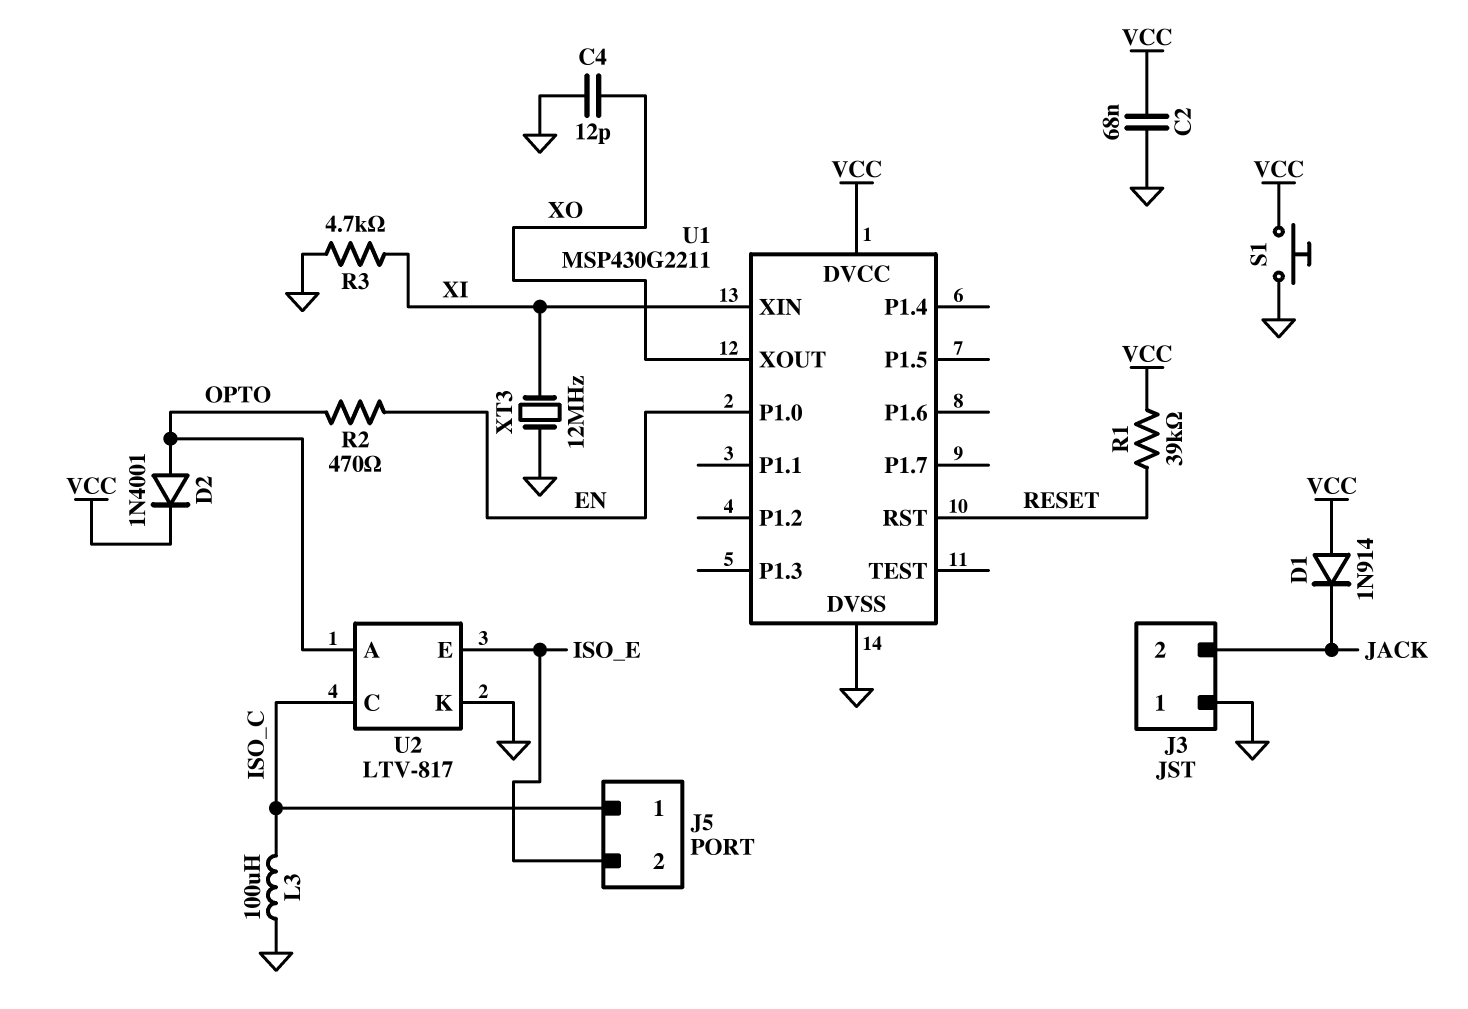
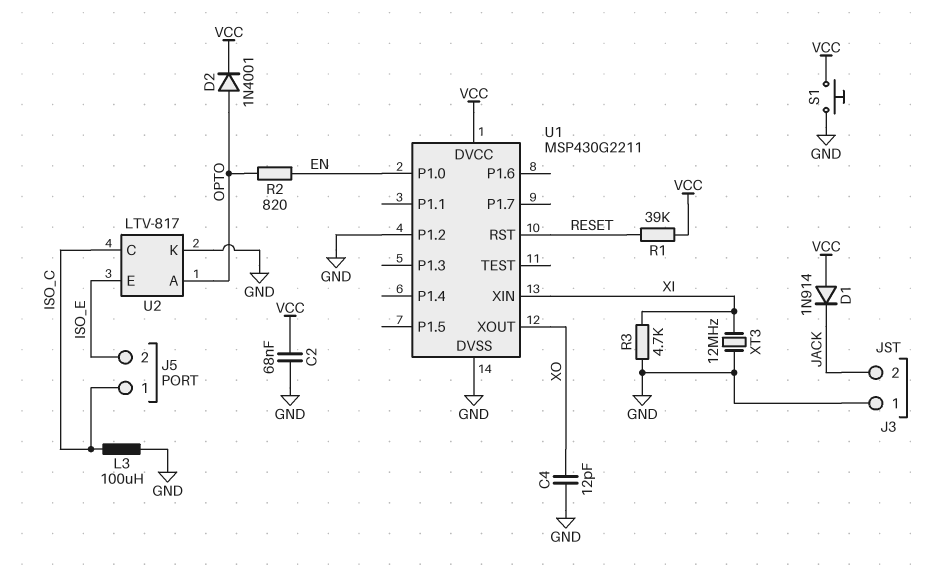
R2: 470 (EN, OPTO) -> 820 (EN, OPTO)
U1 pin P1.2: none -> GND

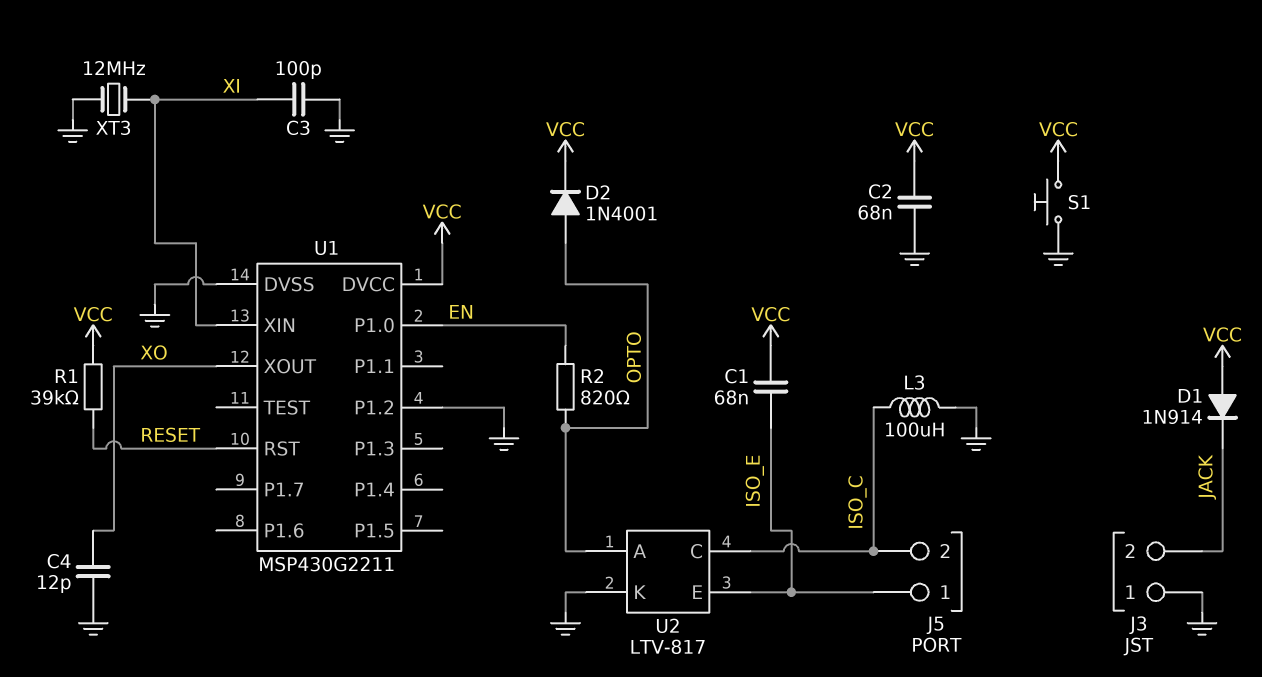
C1: none -> 68nF (ISO_E, VCC)
C3: none -> 100pF (GND, XI)
J5 pin 1: ISO_C -> ISO_E
J5 pin 2: ISO_E -> ISO_C
R3: 4.7k (GND, XI) -> none

